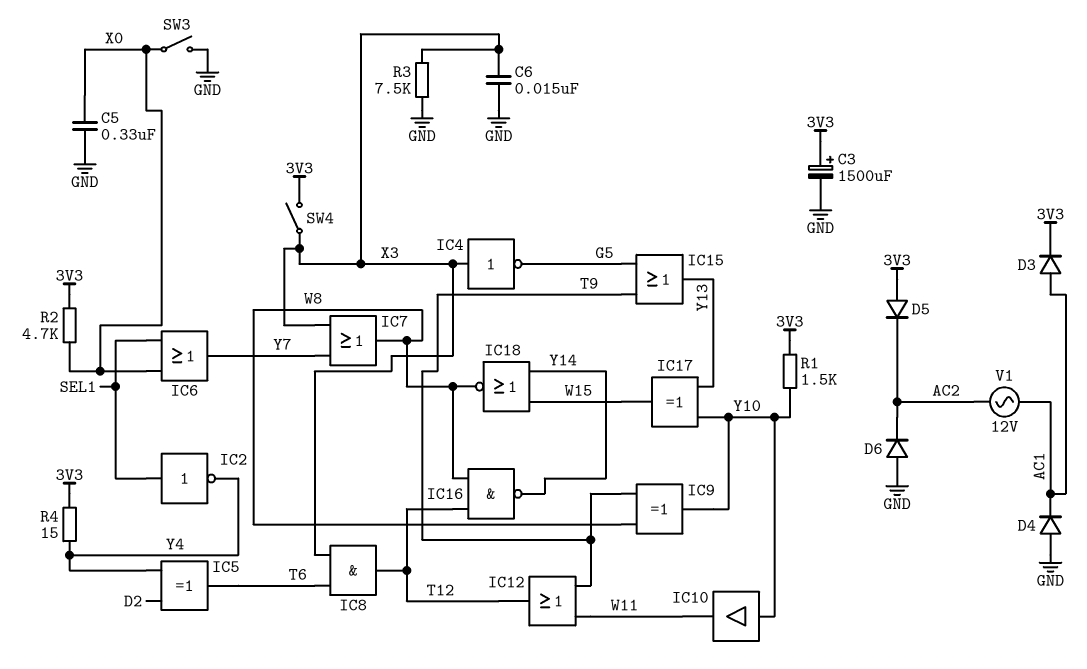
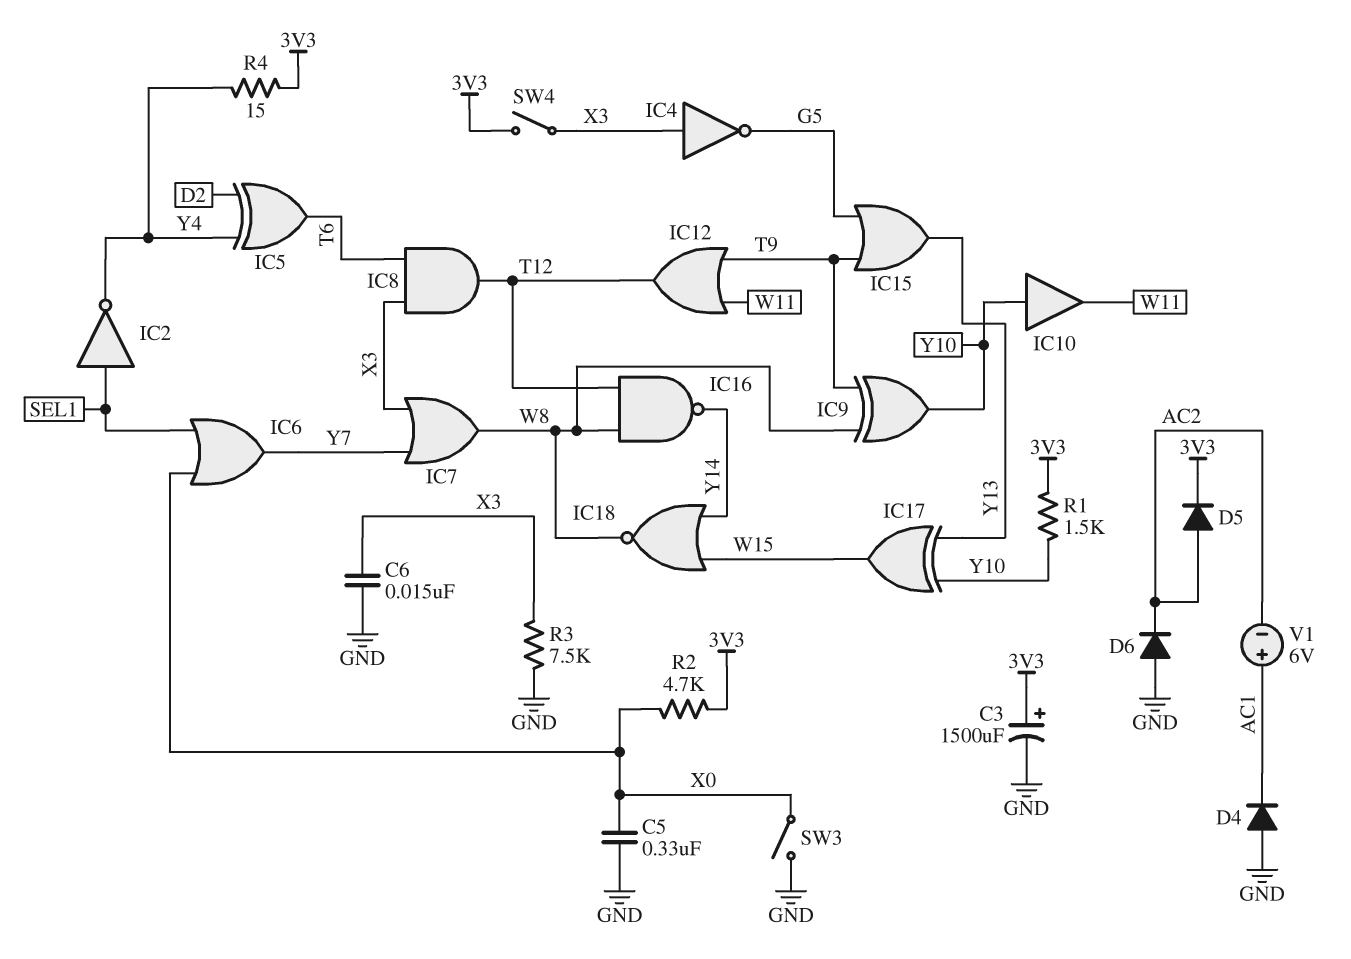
D3: diode (A AC1, K 3V3) -> none
D5: diode (A 3V3, K AC2) -> diode (A AC2, K 3V3)
V1: AC 12V (AC1, AC2) -> 6V (plus AC1, minus AC2)

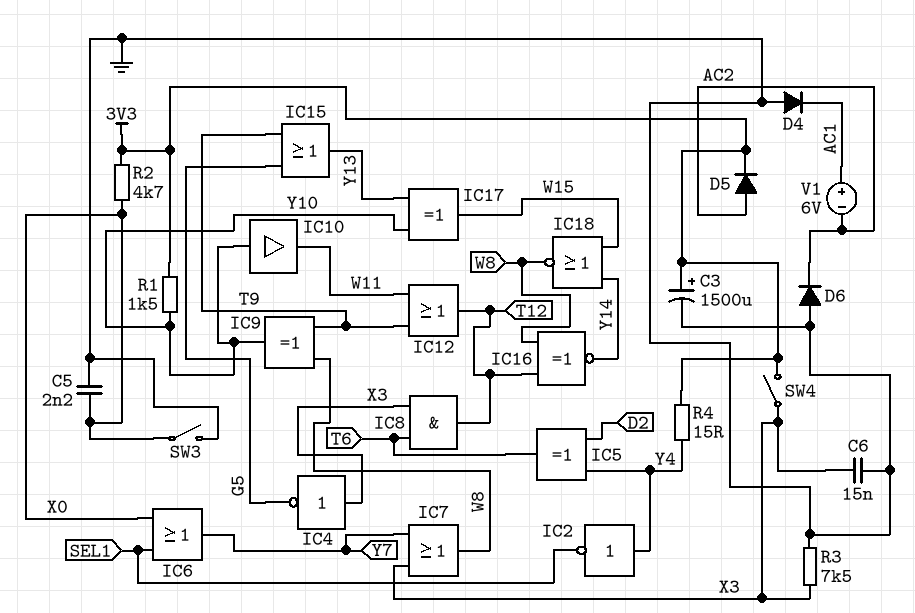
C5: 330nF (GND, X0) -> 2.2nF (GND, X0)
IC2: NOT (in SEL1, out Y4) -> NOT (in Y4, out SEL1)
IC16: NAND (in T12, in W8, out Y14) -> XNOR (in T12, in W8, out Y14)

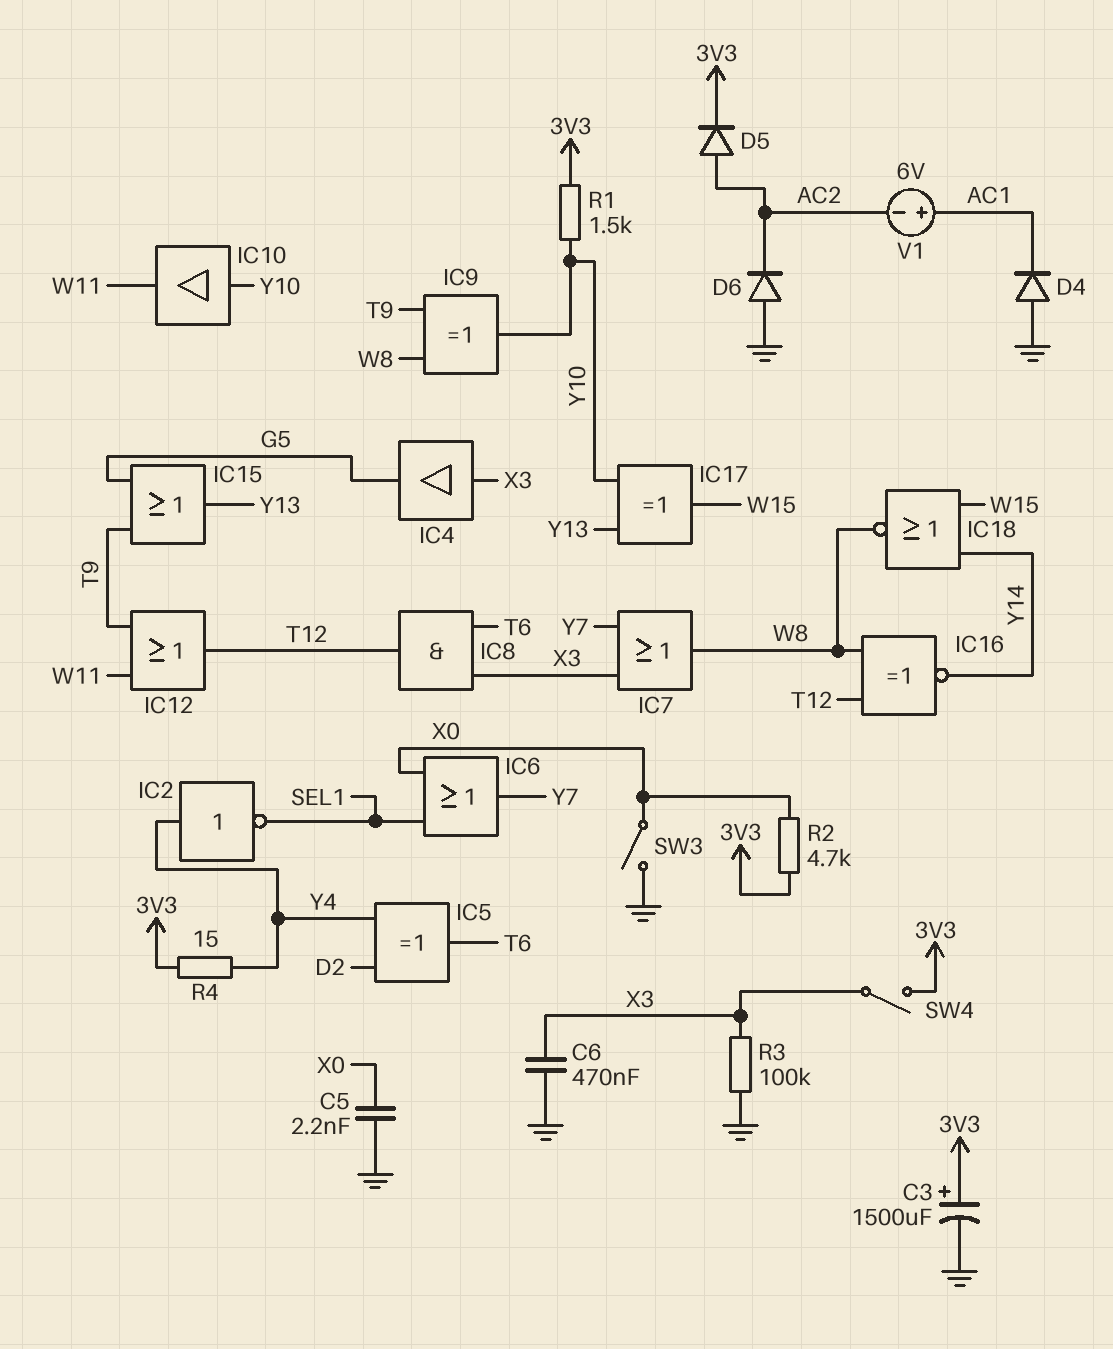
C6: 15nF (GND, X3) -> 470nF (GND, X3)
IC4: NOT (in X3, out G5) -> buffer (in X3, out G5)
R3: 7.5k (GND, X3) -> 100k (GND, X3)

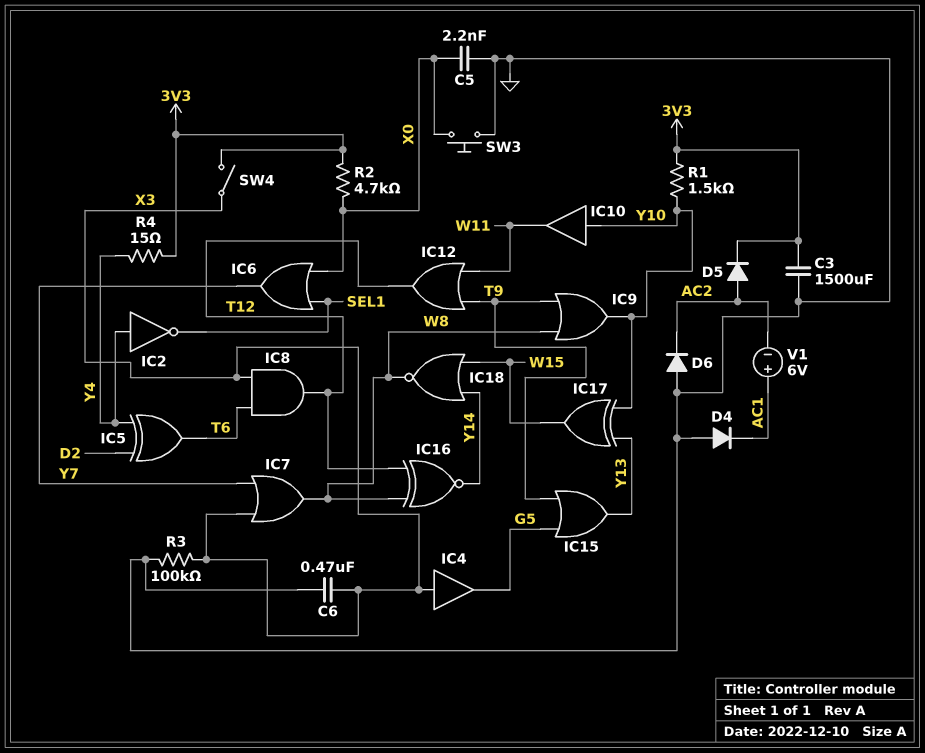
C3: 1500uF (plus 3V3, minus GND) -> 1500uF (3V3, GND)
IC9: XOR (in T9, in W8, out Y10) -> OR (in T9, in W8, out Y10)
SW3: switch (GND, X0) -> button (GND, X0)

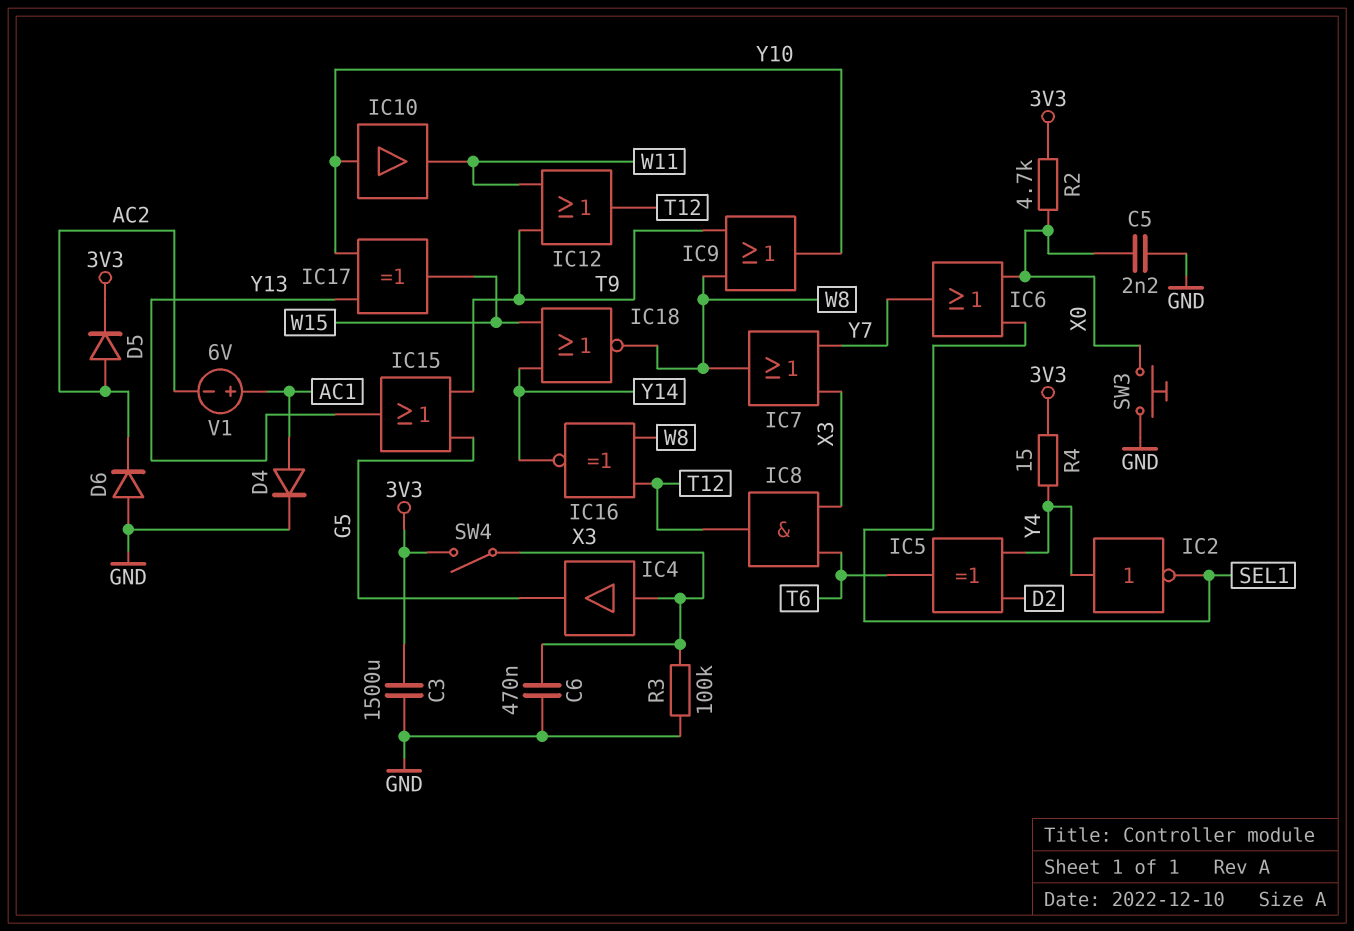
D4: diode (A GND, K AC1) -> diode (A AC1, K GND)
R1: 1.5k (3V3, Y10) -> none

